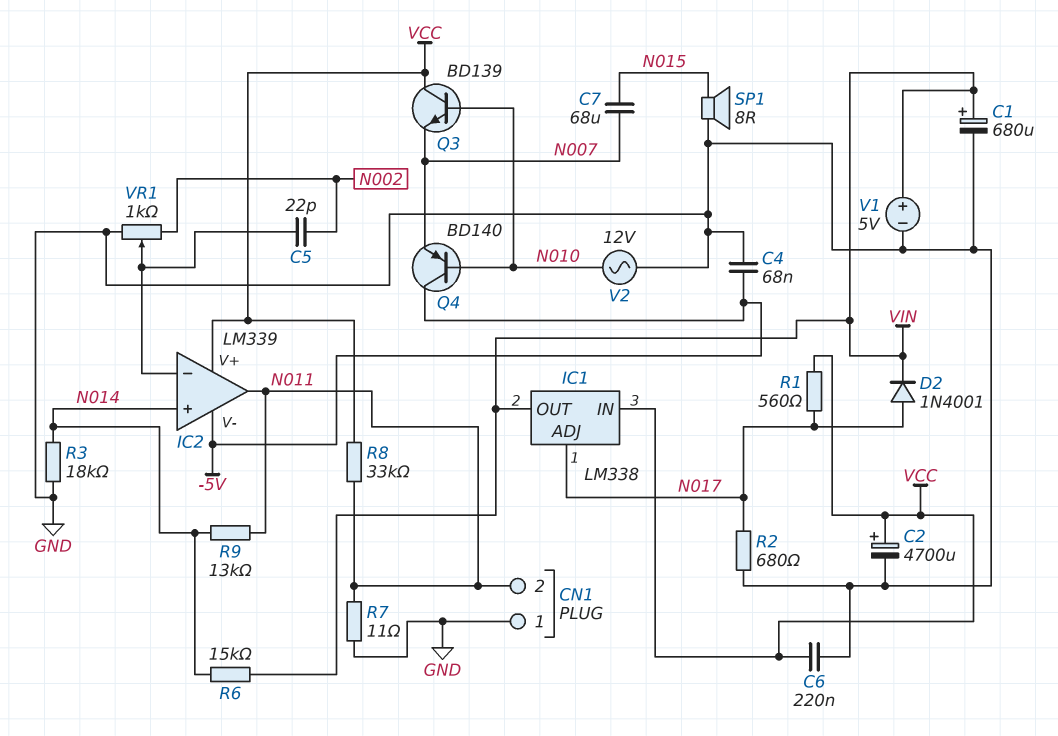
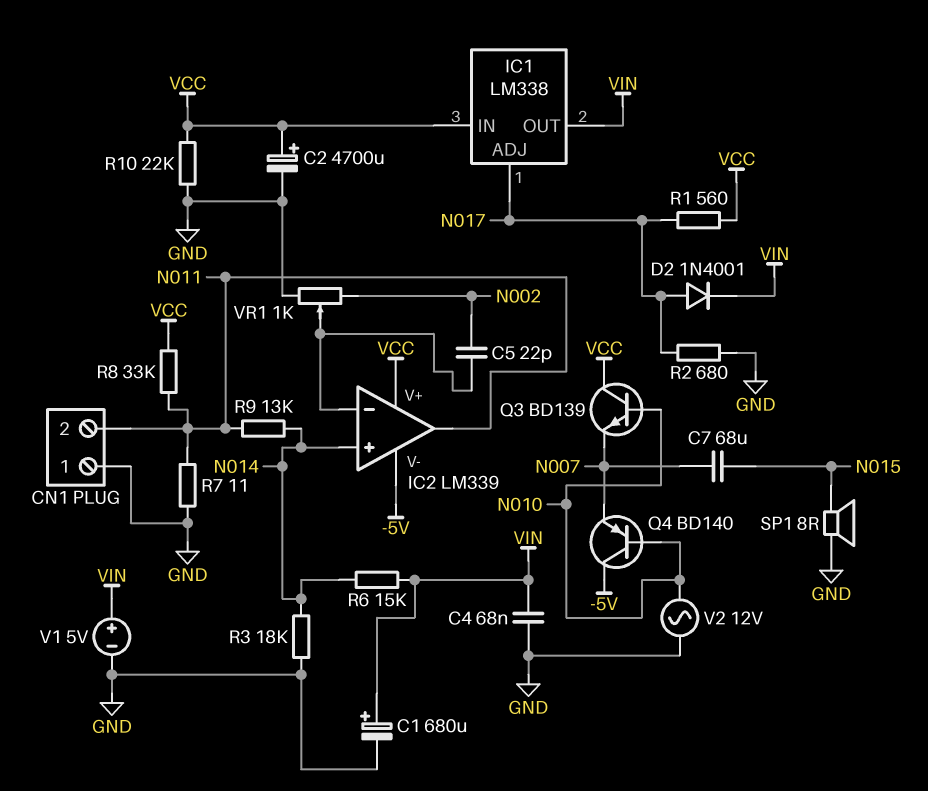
C4: 68nF (-5V, GND) -> 68nF (GND, VIN)
C6: 220nF (GND, VCC) -> none
R10: none -> 22k (GND, VCC)

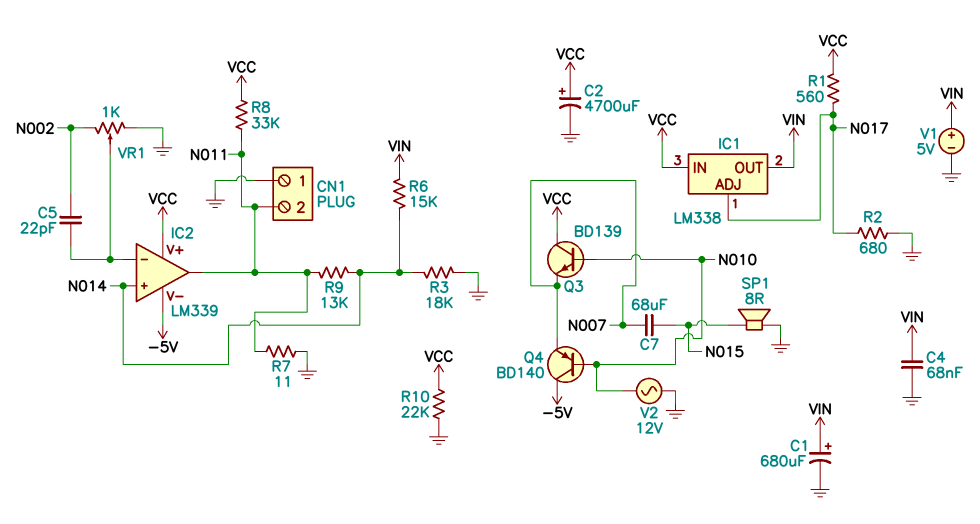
D2: diode 1N4001 (A N017, K VIN) -> none

